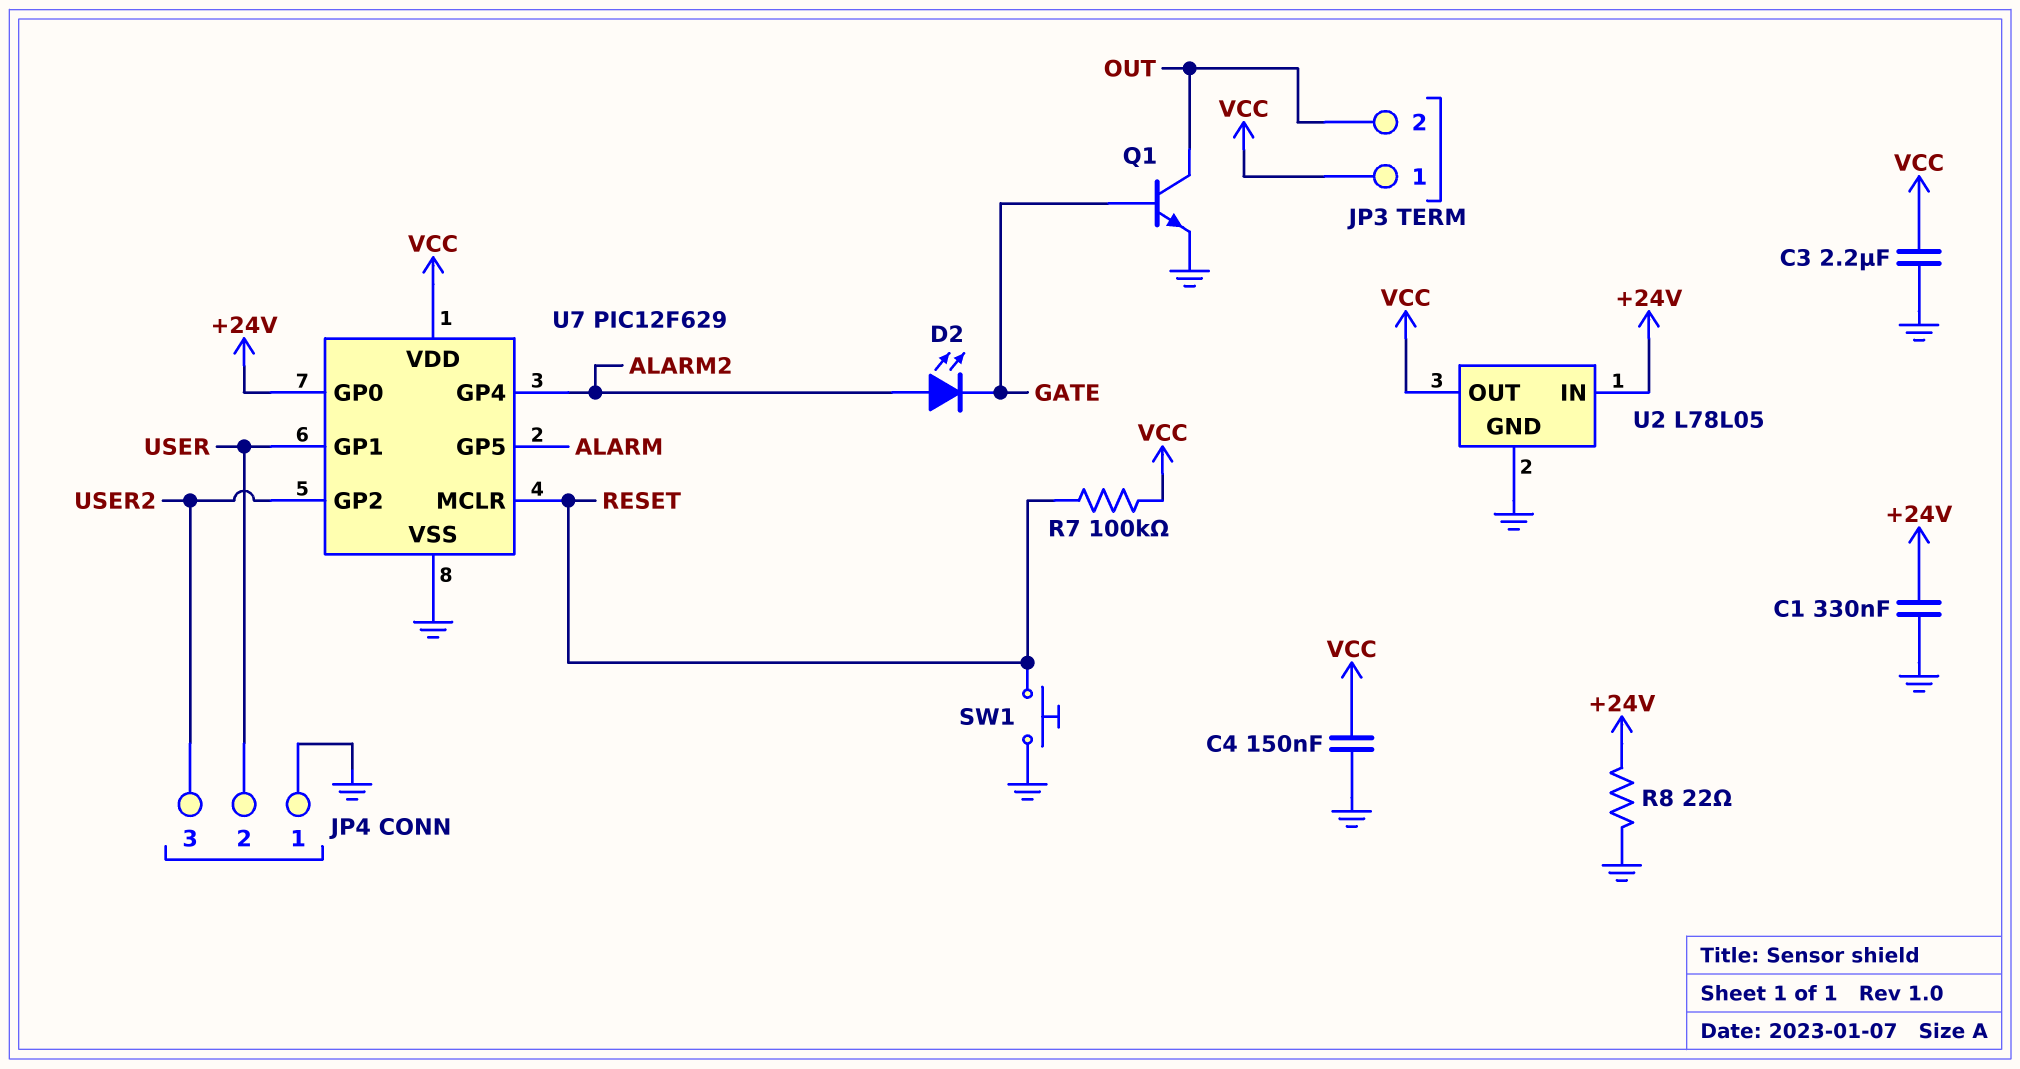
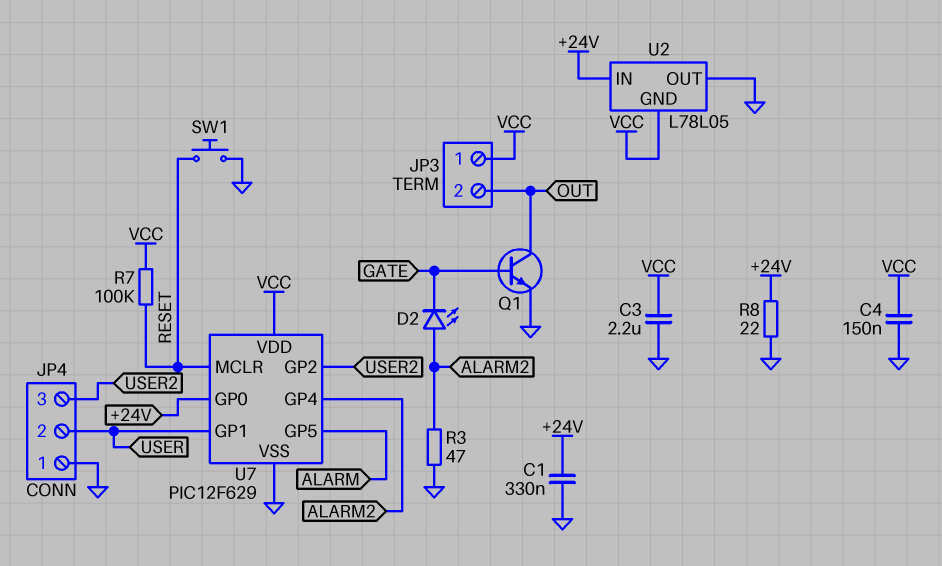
R3: none -> 47 (ALARM2, GND)
U2 pin GND: GND -> VCC
U2 pin OUT: VCC -> GND

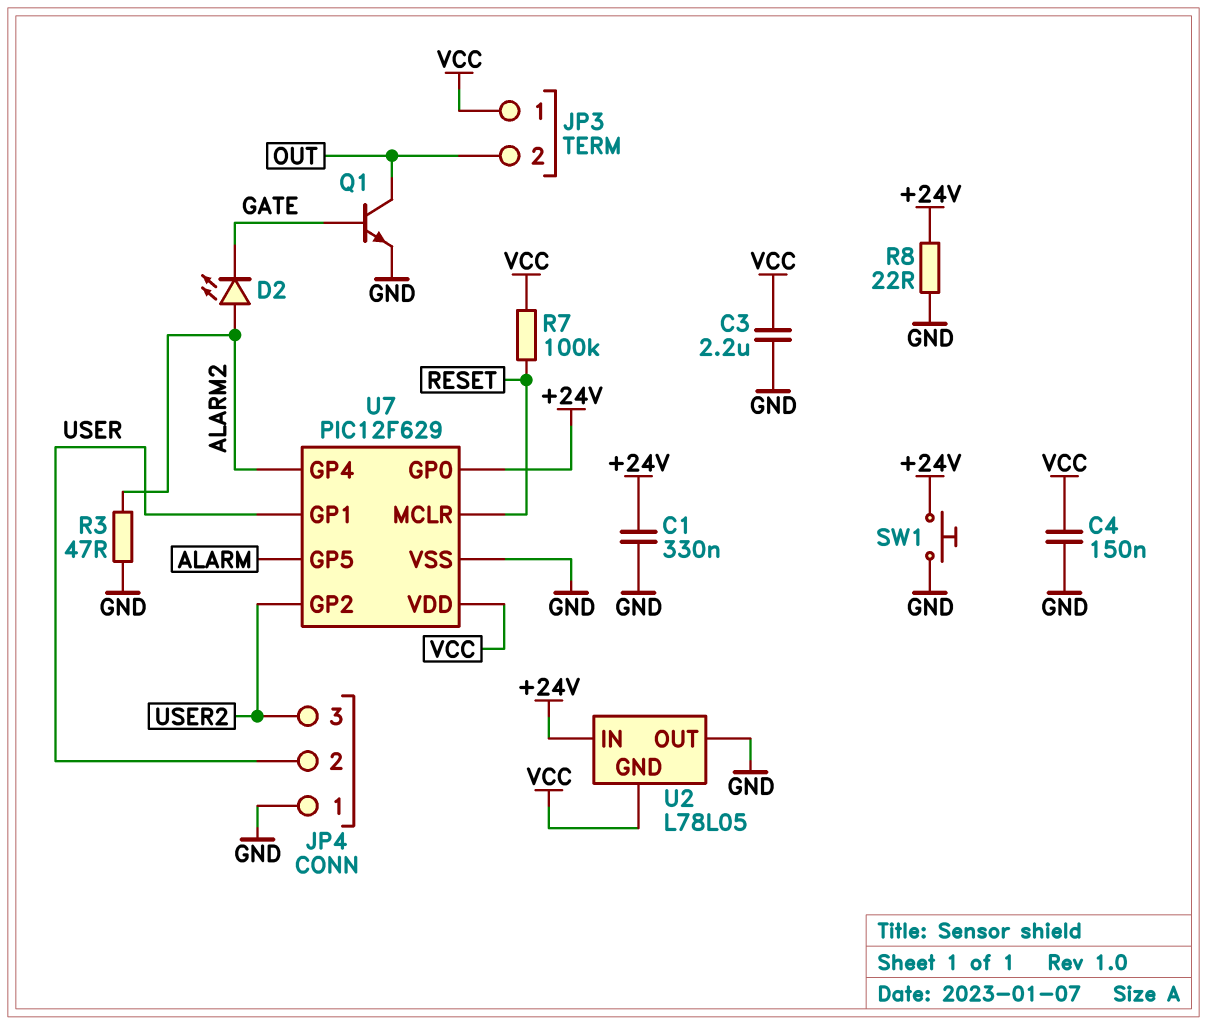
SW1: button (GND, RESET) -> button (+24V, GND)

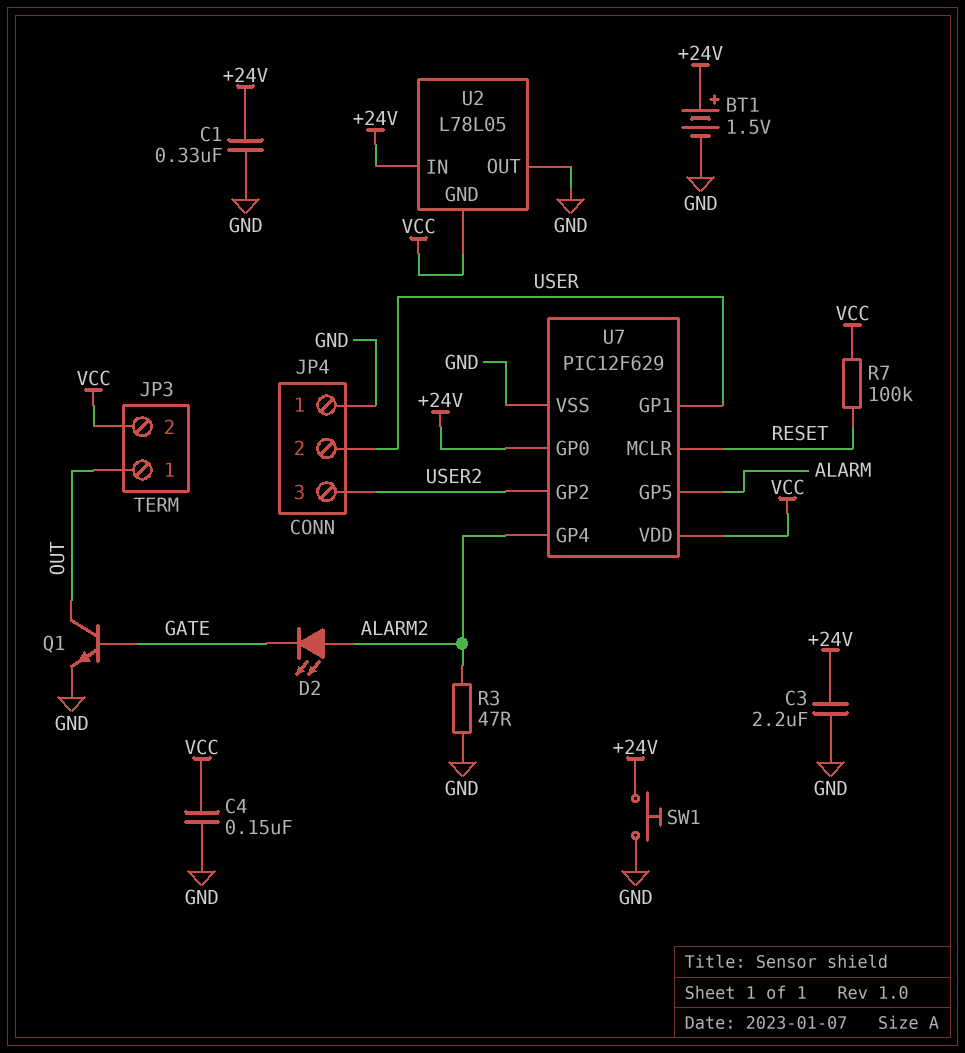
BT1: none -> 1.5V (plus +24V, minus GND)
C3: 2.2uF (GND, VCC) -> 2.2uF (+24V, GND)
JP3 pin 1: VCC -> OUT
JP3 pin 2: OUT -> VCC
R8: 22 (+24V, GND) -> none

